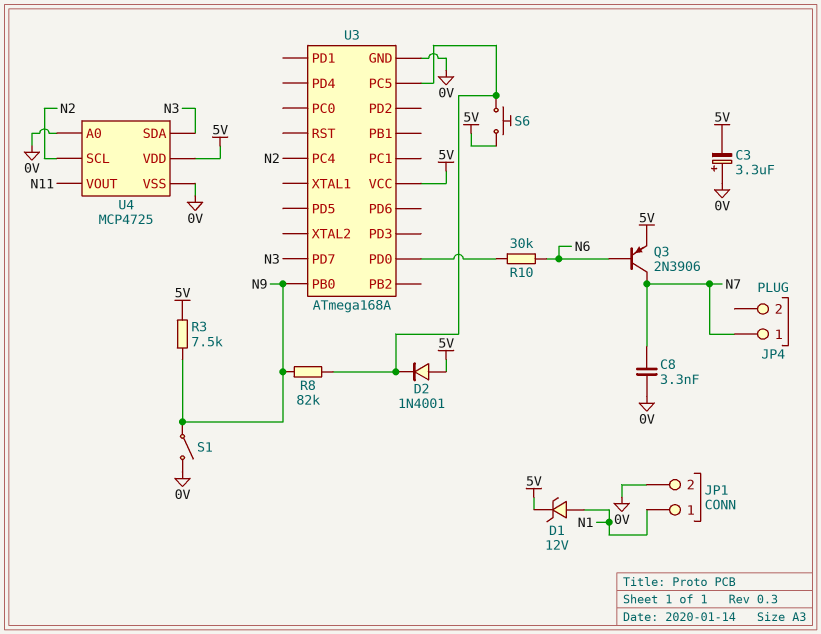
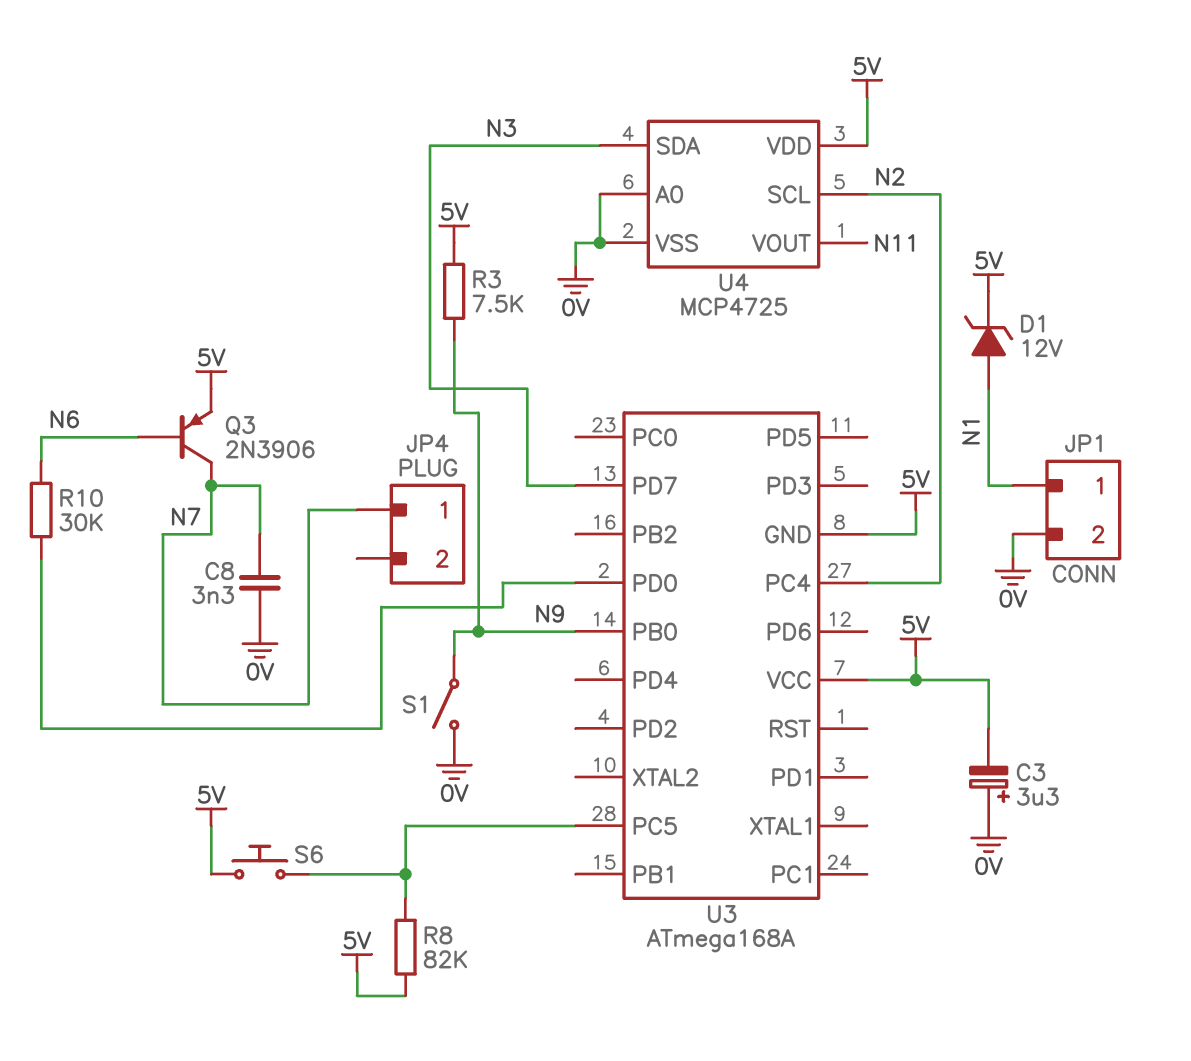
D2: diode 1N4001 (A 5V, K U3/PC5) -> none
R8: 82k (N9, U3/PC5) -> 82k (5V, U3/PC5)
U3 pin GND: 0V -> 5V

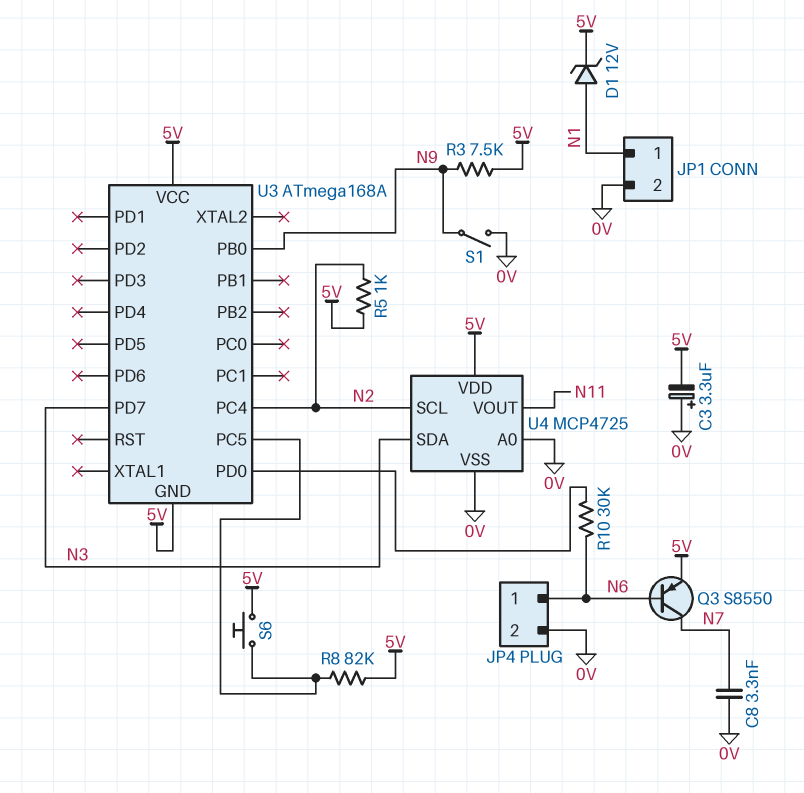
JP4 pin 1: N7 -> N6
JP4 pin 2: none -> 0V
Q3: PNP 2N3906 (B N6, C N7, E 5V) -> PNP S8550 (B N6, C N7, E 5V)
R5: none -> 1k (5V, N2)

